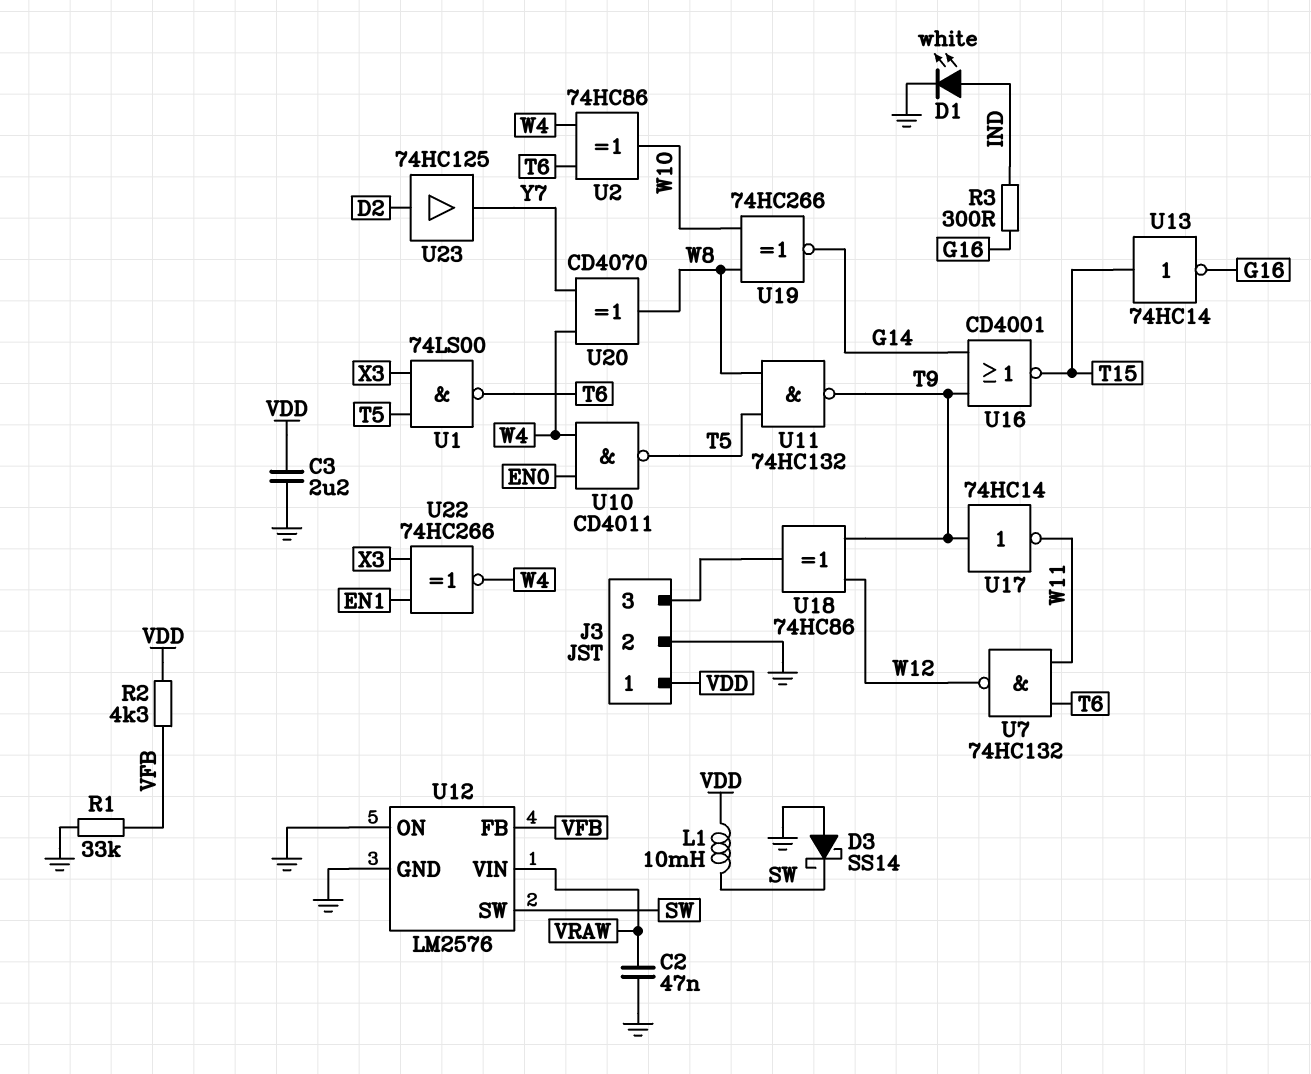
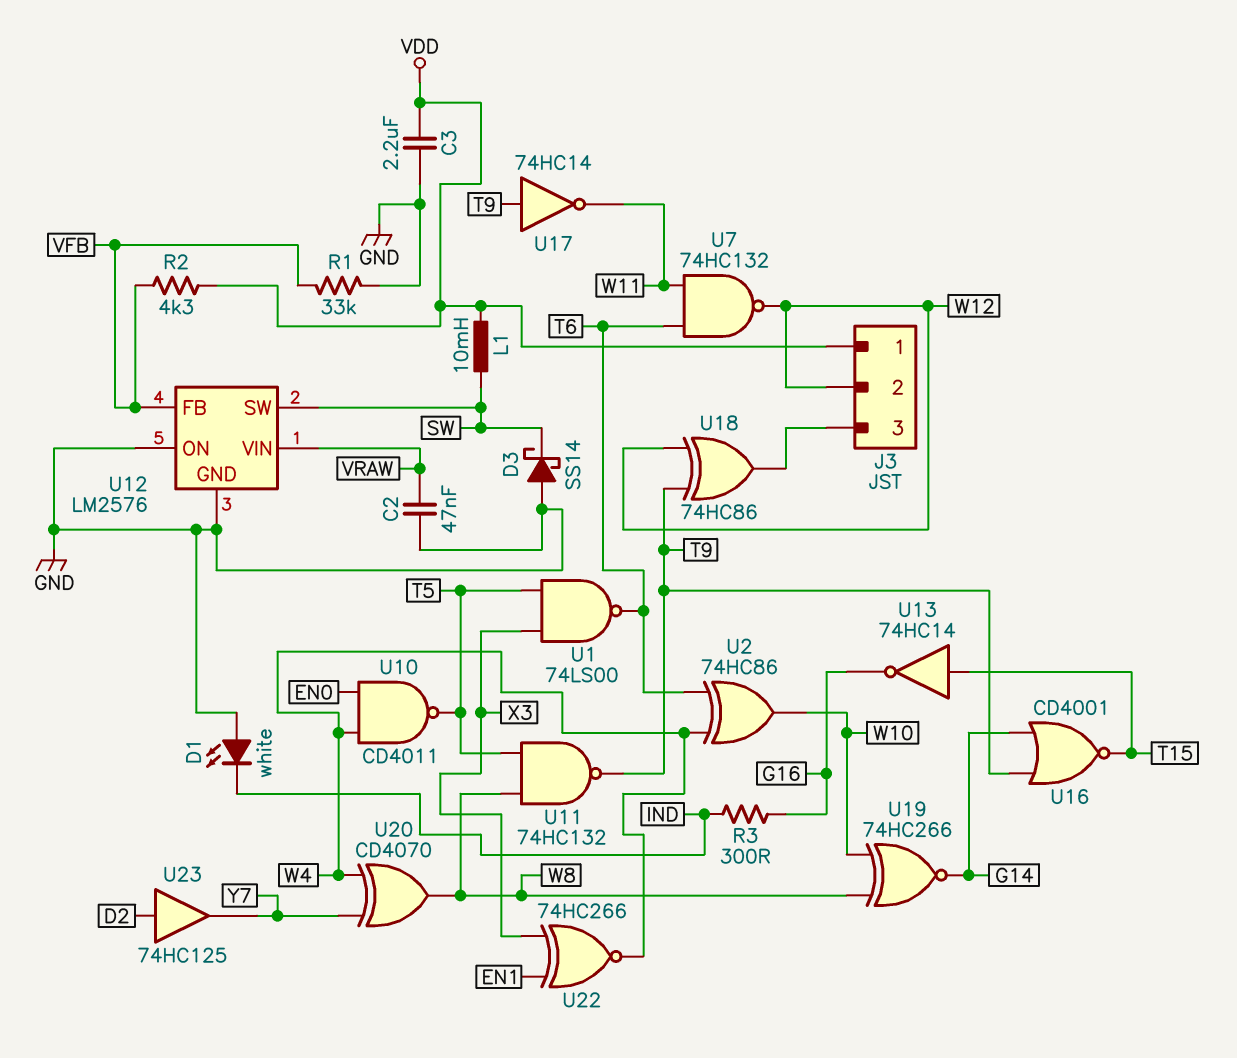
D1: LED white (A IND, K GND) -> LED white (A GND, K IND)
J3 pin 2: GND -> W12

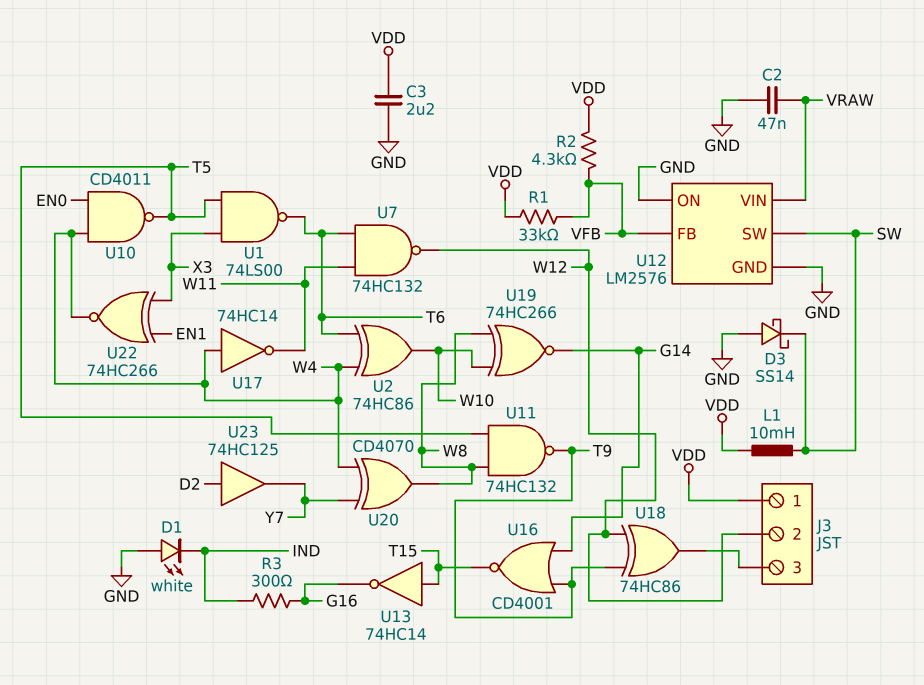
R1: 33k (GND, VFB) -> 33k (VDD, VFB)
U17: NOT 74HC14 (in T9, out W11) -> NOT 74HC14 (in W4, out W11)

